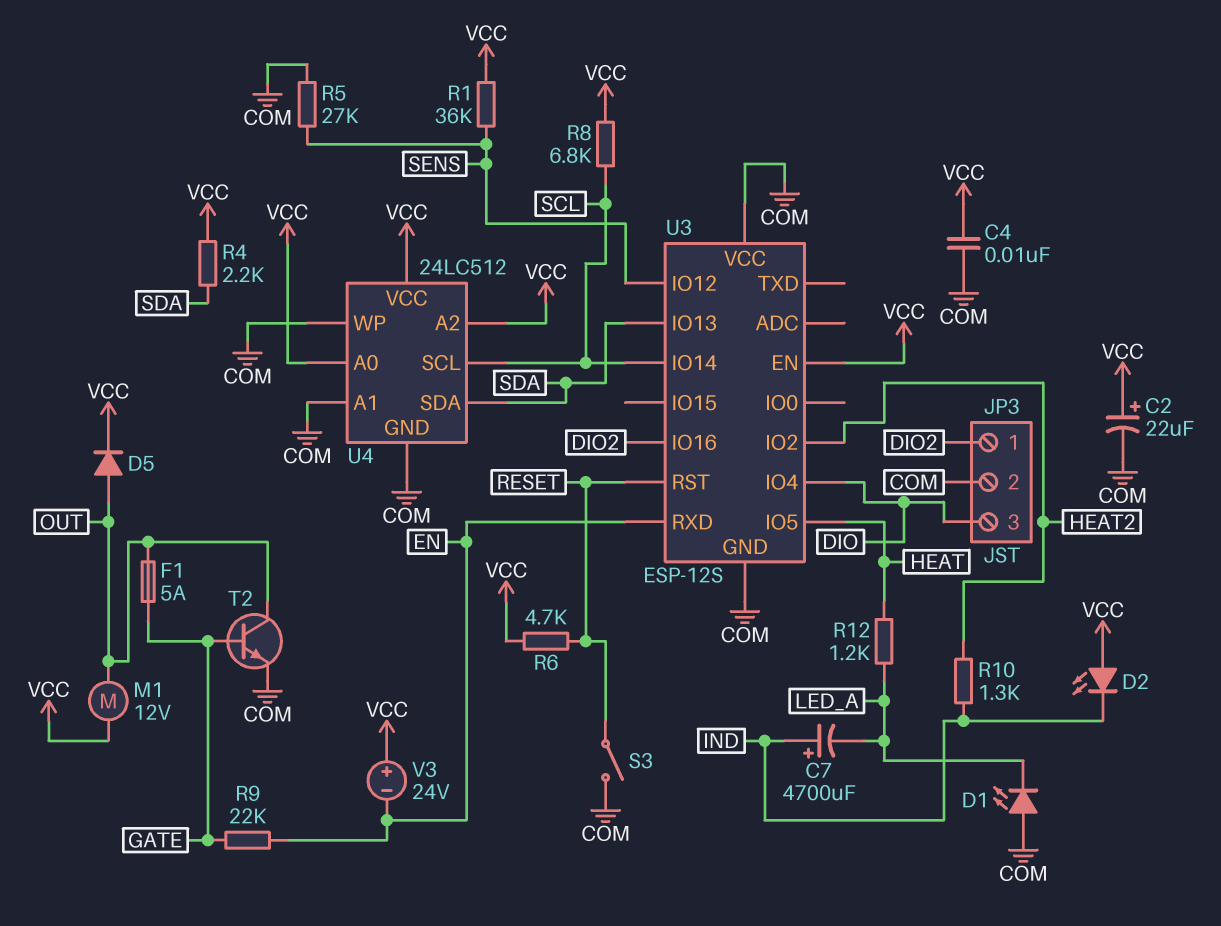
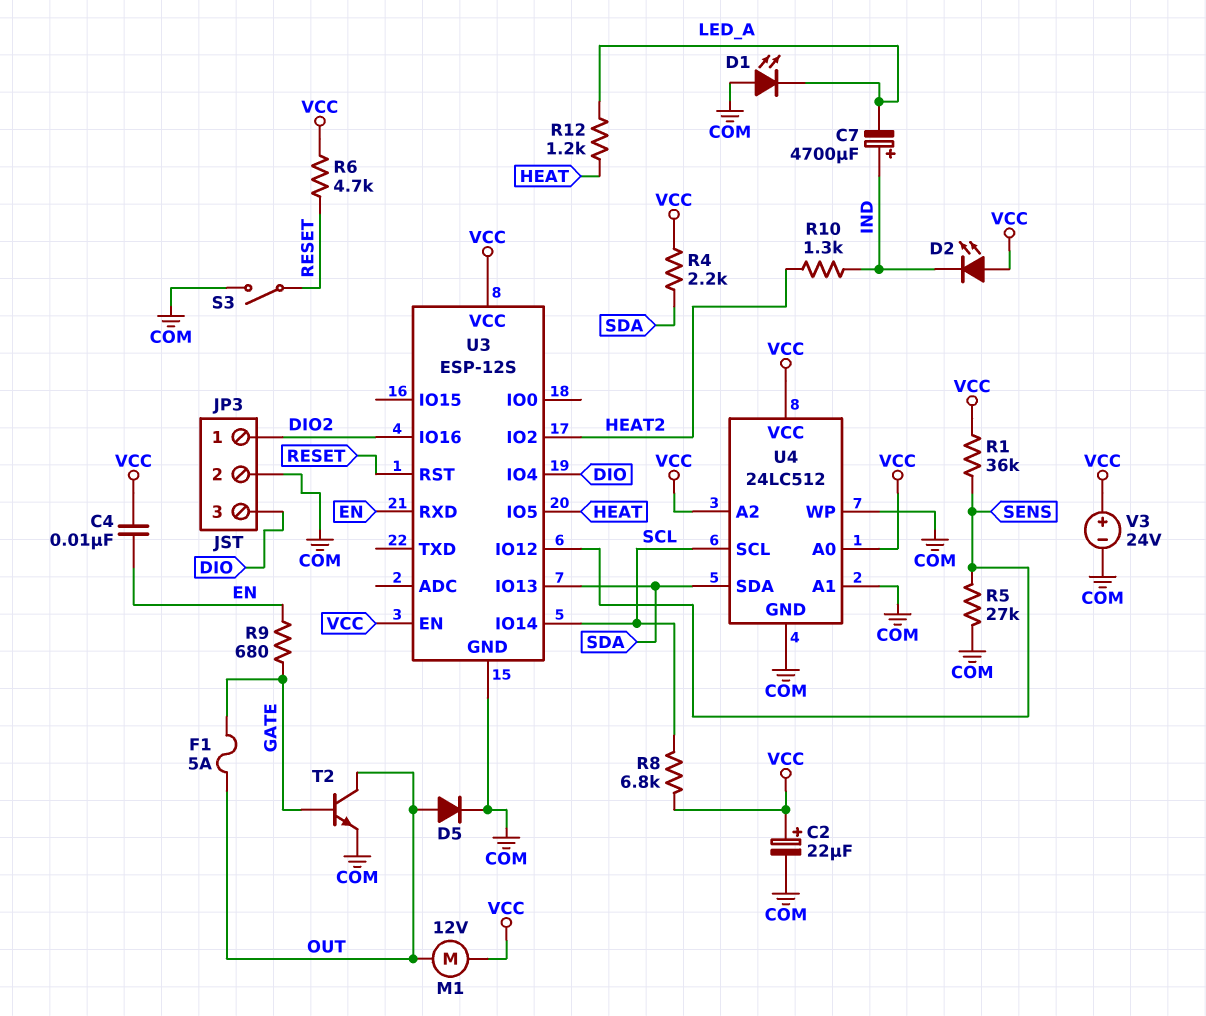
C4: 10nF (COM, VCC) -> 10nF (EN, VCC)
D5: diode (A OUT, K VCC) -> diode (A OUT, K COM)
R9: 22k (EN, GATE) -> 680 (EN, GATE)
U3 pin VCC: COM -> VCC
V3: 24V (plus VCC, minus EN) -> 24V (plus VCC, minus COM)

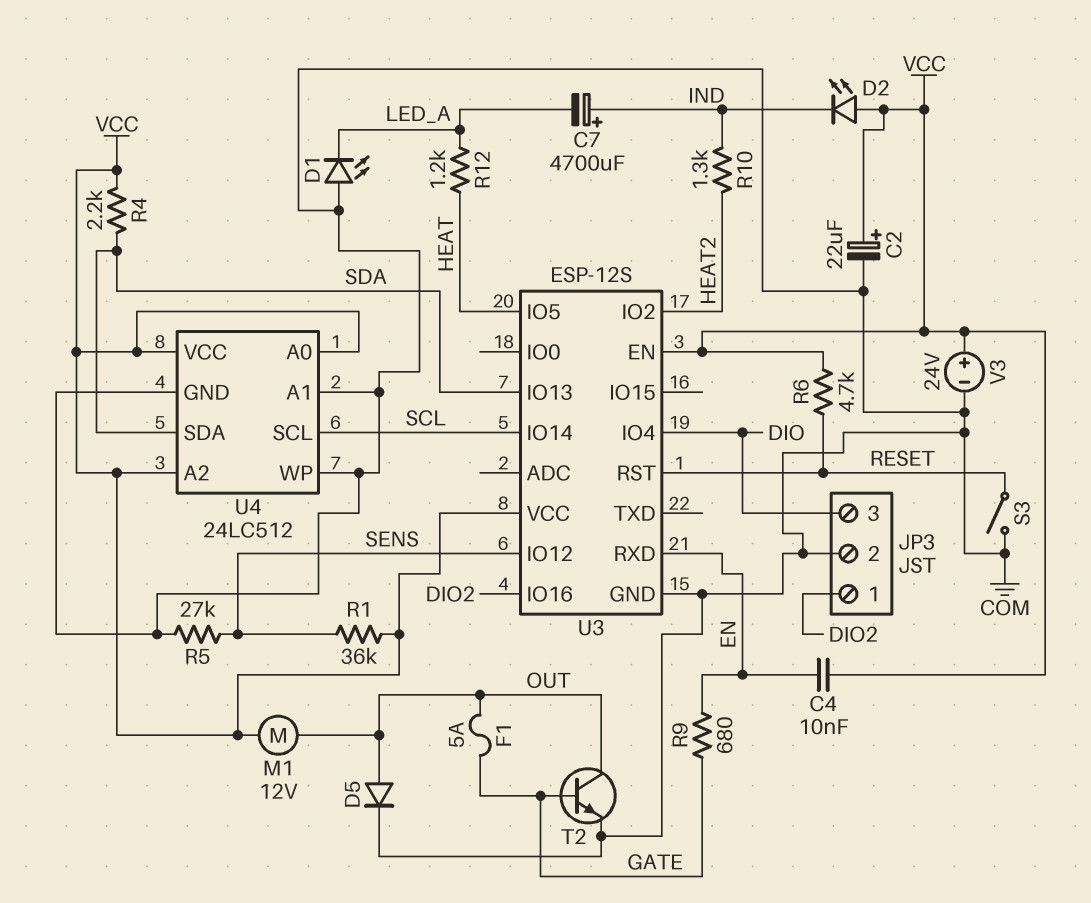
R8: 6.8k (SCL, VCC) -> none

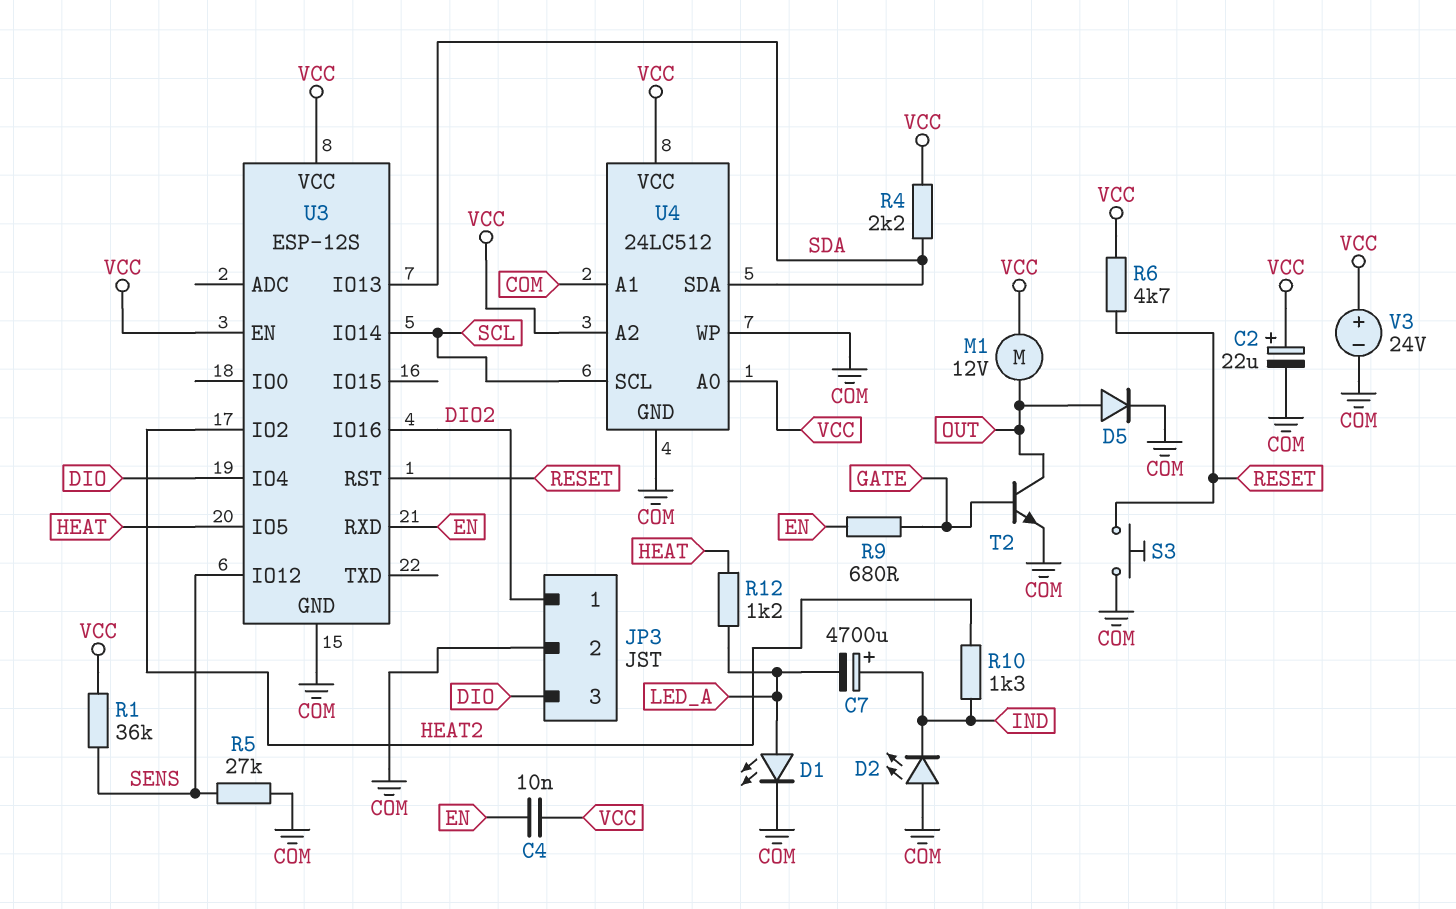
D1: LED (A COM, K LED_A) -> LED (A LED_A, K COM)
D2: LED (A VCC, K IND) -> LED (A COM, K IND)
F1: 5A (GATE, OUT) -> none
S3: switch (COM, RESET) -> button (COM, RESET)

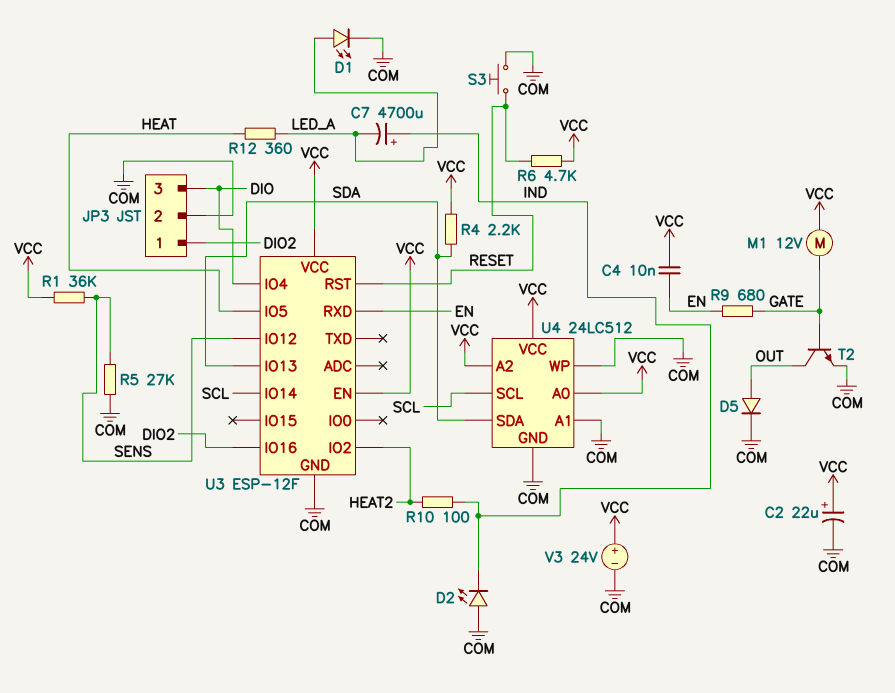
M1: motor 12V (OUT, VCC) -> motor 12V (GATE, VCC)
R10: 1.3k (HEAT2, IND) -> 100 (HEAT2, IND)
R12: 1.2k (HEAT, LED_A) -> 360 (HEAT, LED_A)
U3: ESP-12S -> ESP-12F

